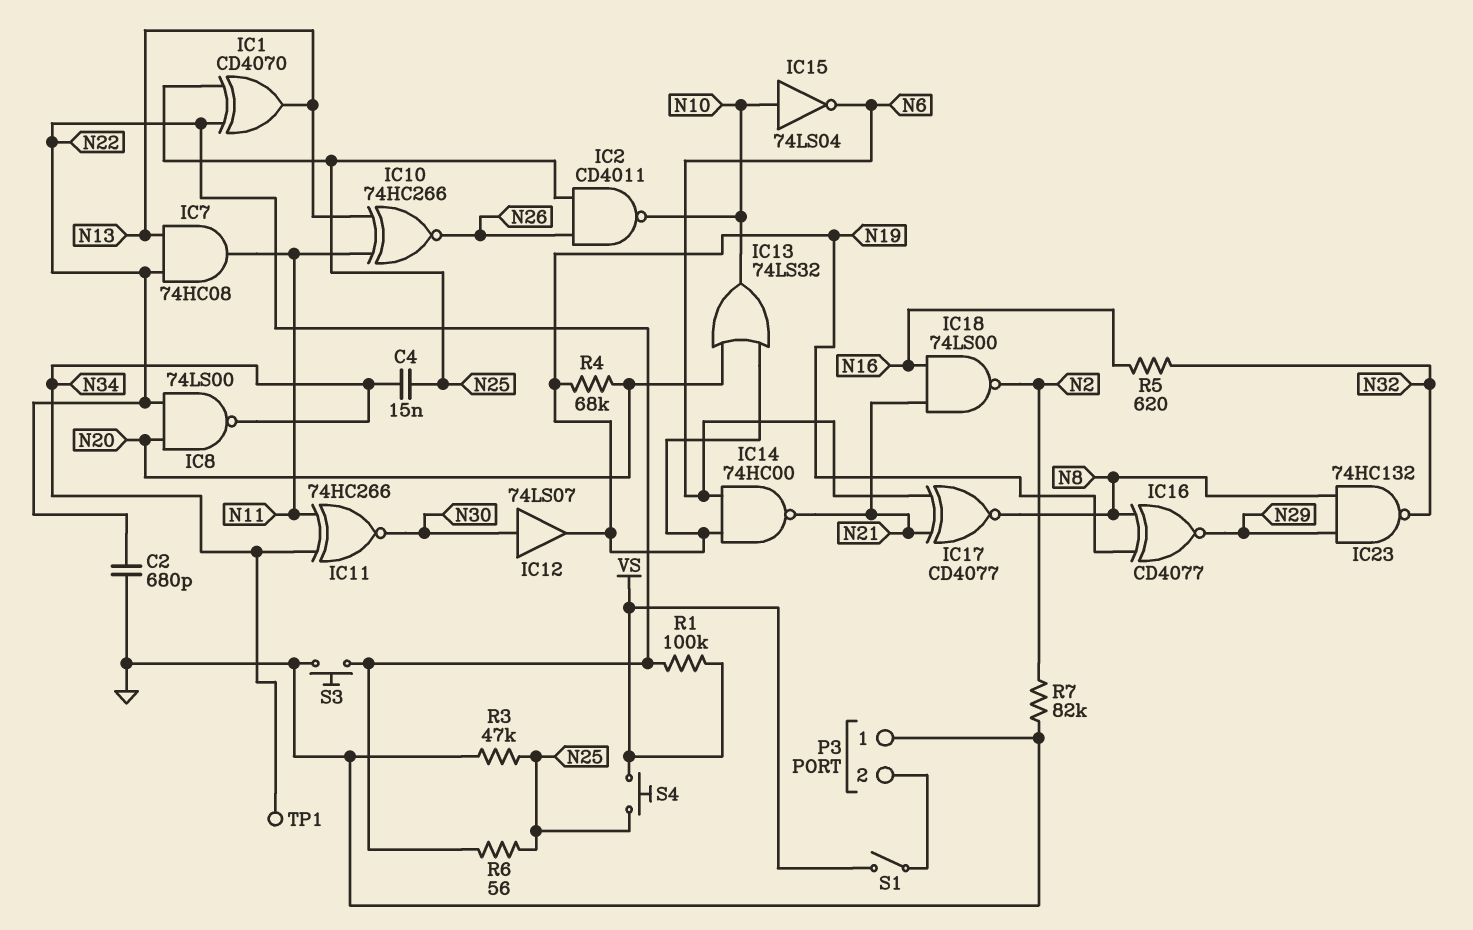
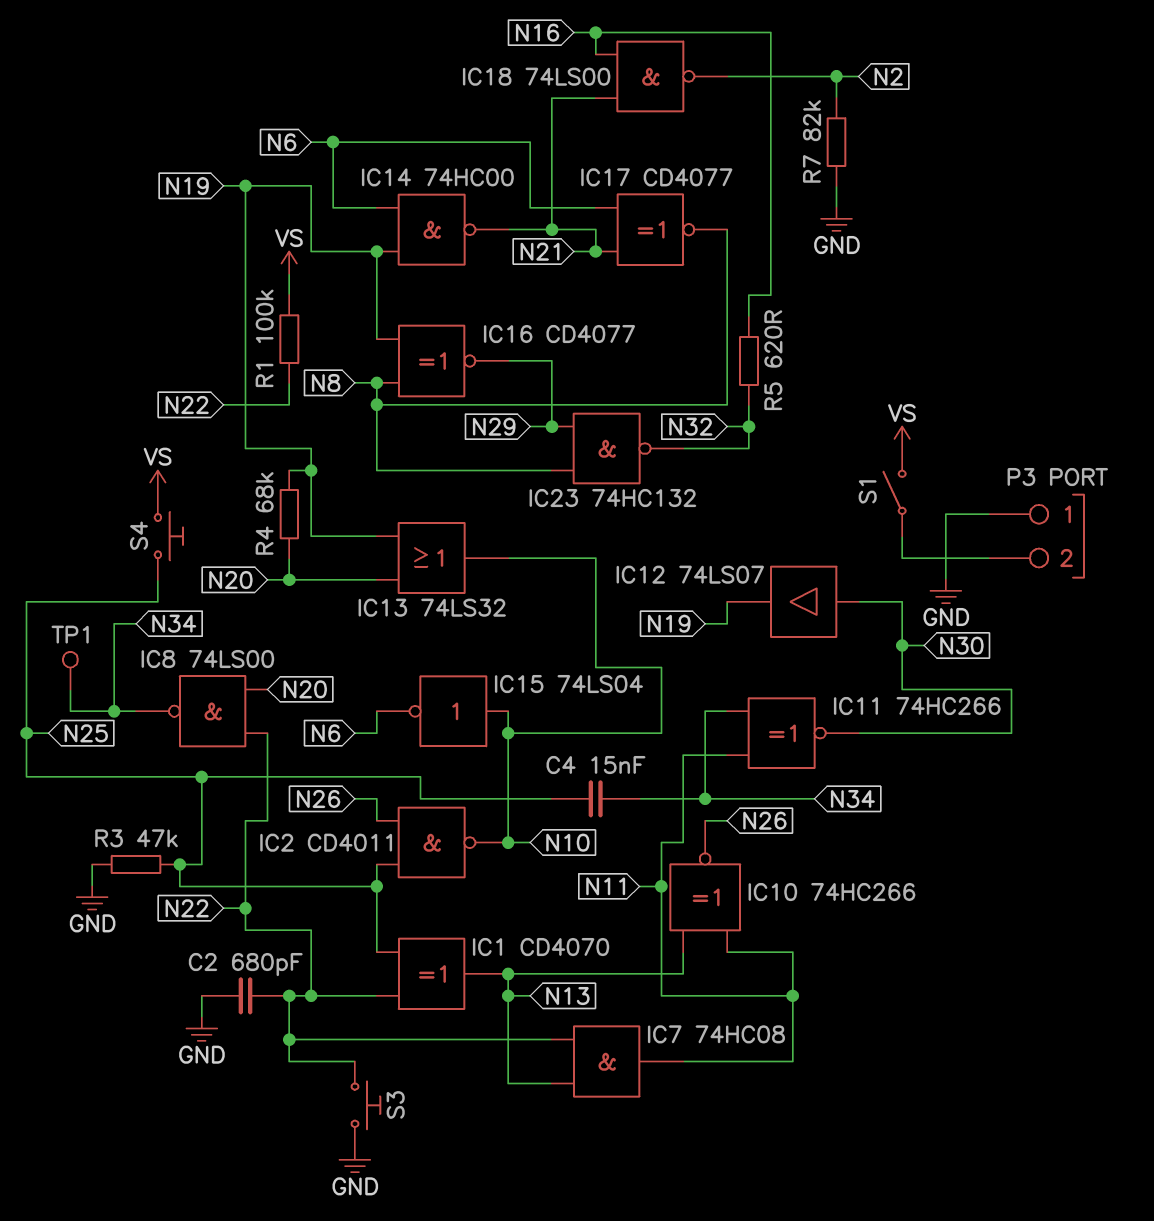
R6: 56 (N22, N25) -> none

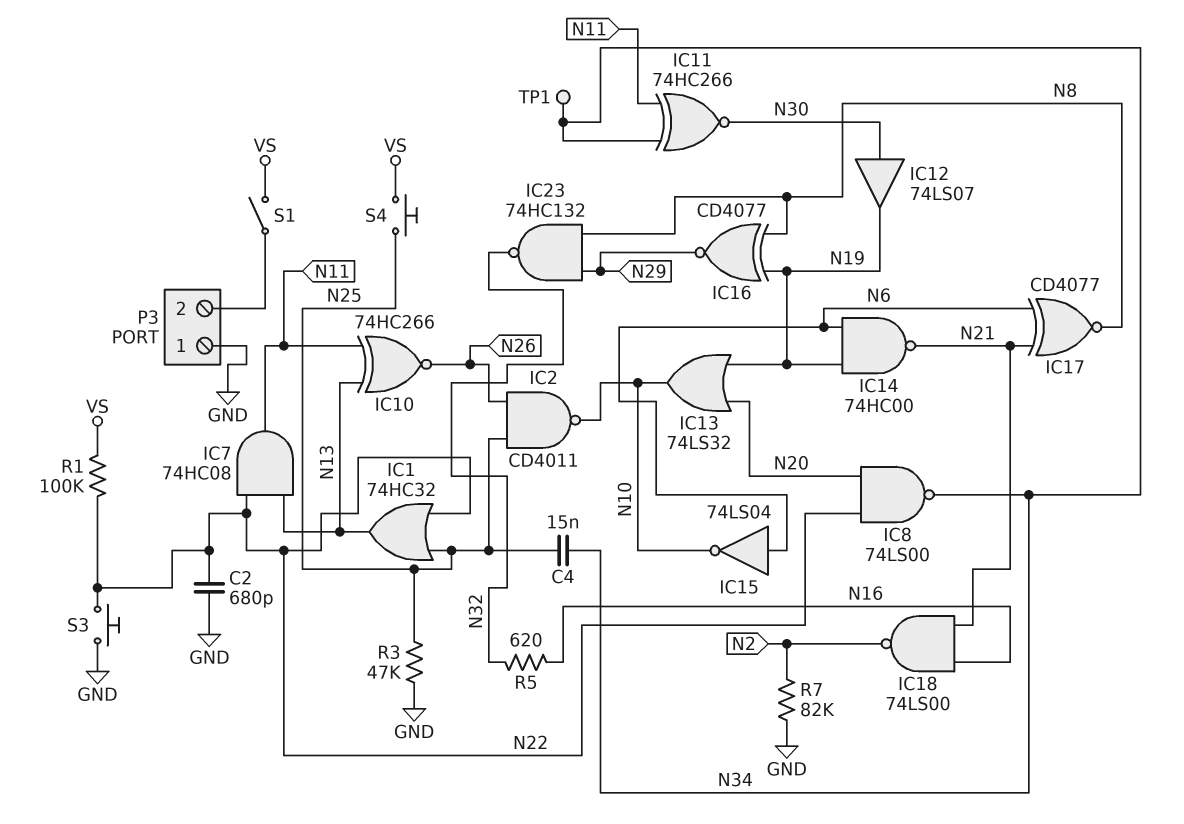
IC1: XOR CD4070 (in N22, in N25, out N13) -> OR 74HC32 (in N22, in N25, out N13)
IC15: NOT 74LS04 (in N10, out N6) -> NOT 74LS04 (in N6, out N10)
R4: 68k (N19, N20) -> none

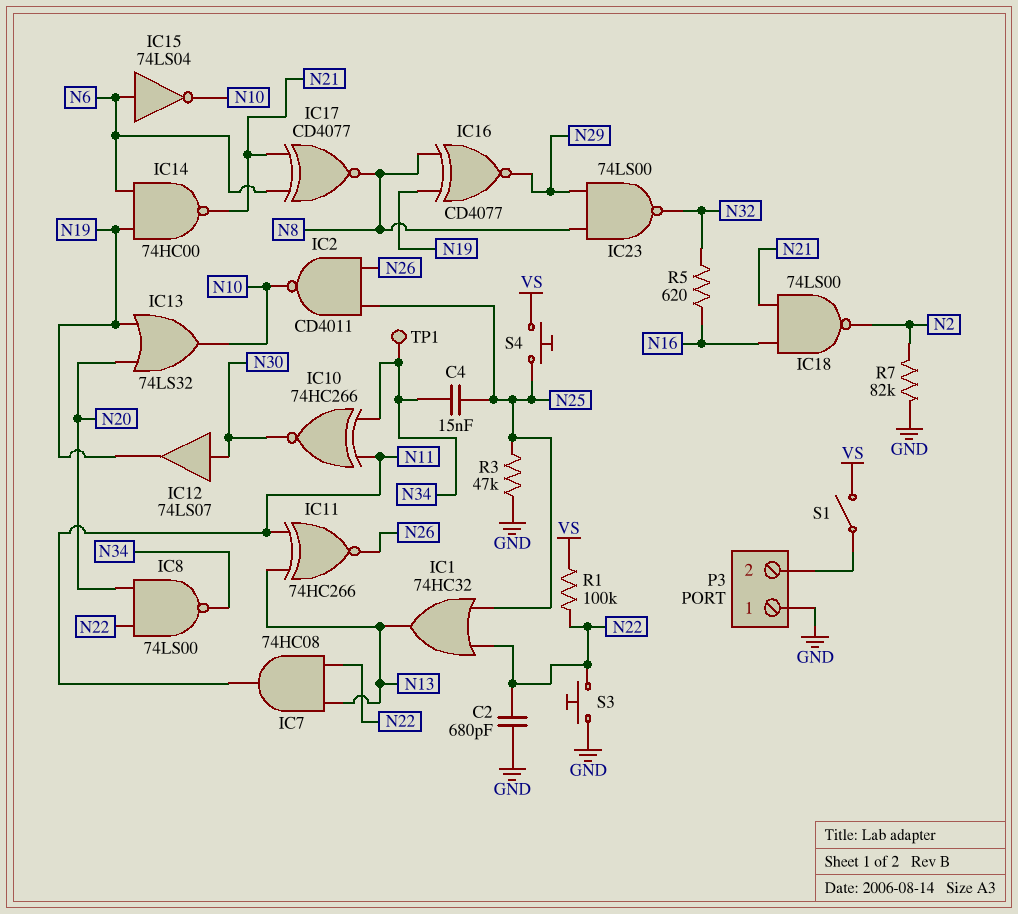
IC10: XNOR 74HC266 (in N11, in N13, out N26) -> XNOR 74HC266 (in N11, in N34, out N30)
IC11: XNOR 74HC266 (in N11, in N34, out N30) -> XNOR 74HC266 (in N11, in N13, out N26)
IC23: NAND 74HC132 (in N8, in N29, out N32) -> NAND 74LS00 (in N8, in N29, out N32)

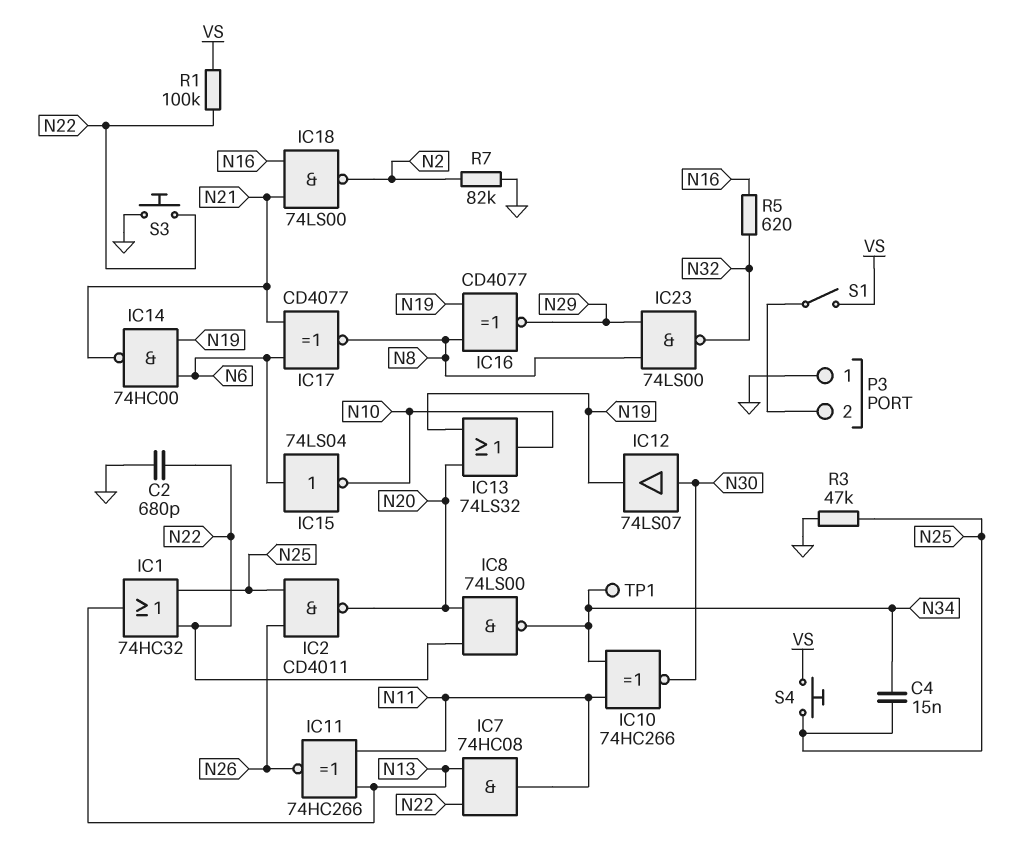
IC2: NAND CD4011 (in N25, in N26, out N10) -> NAND CD4011 (in N25, in N26, out N20)

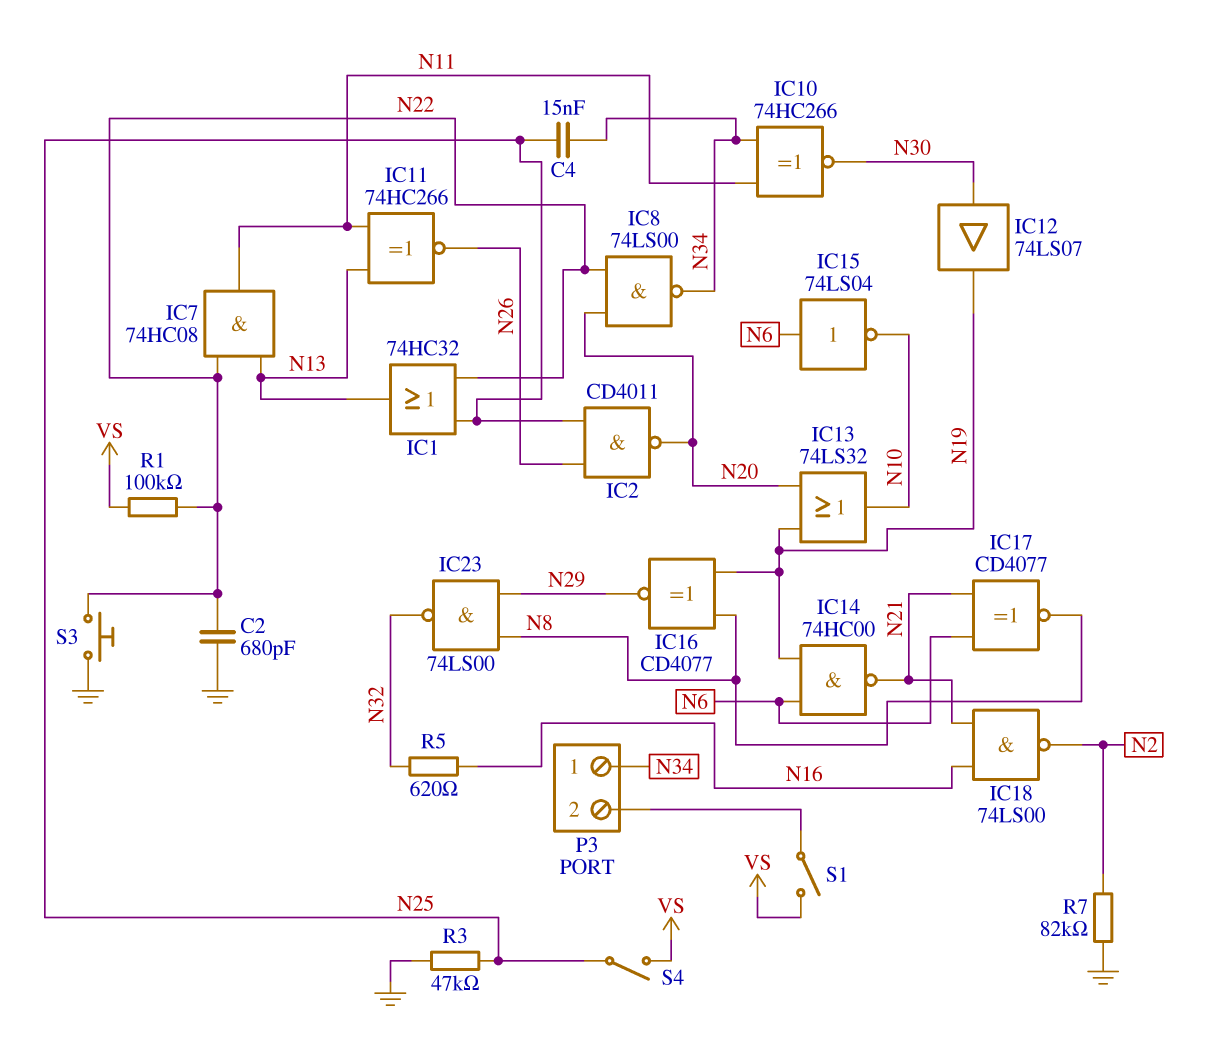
P3 pin 1: GND -> N34
S4: button (N25, VS) -> switch (N25, VS)
TP1: test point (N34) -> none

